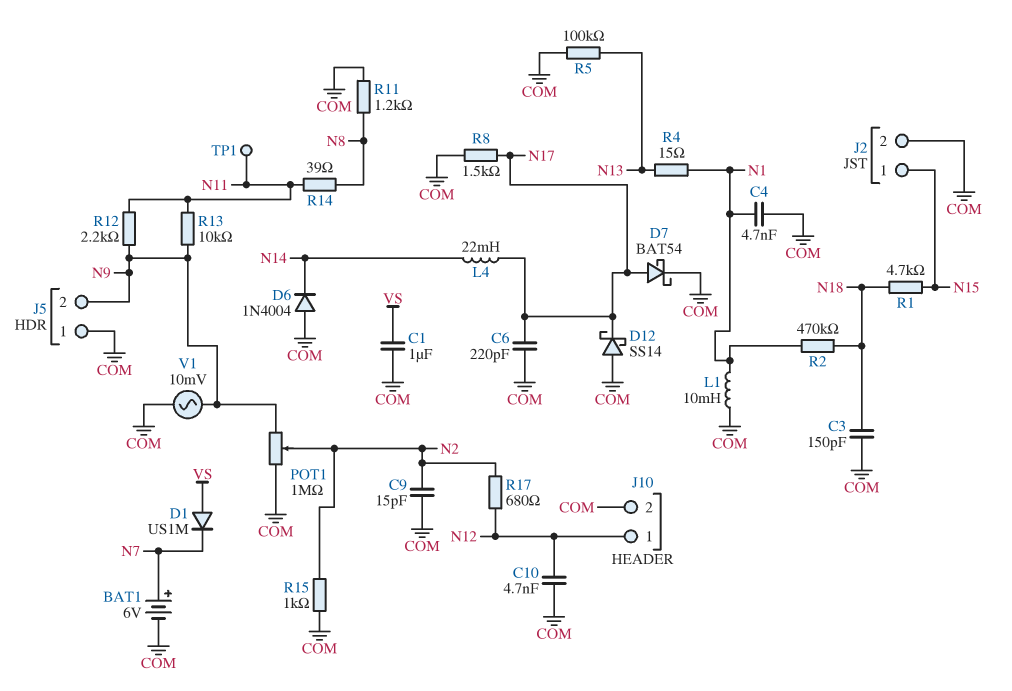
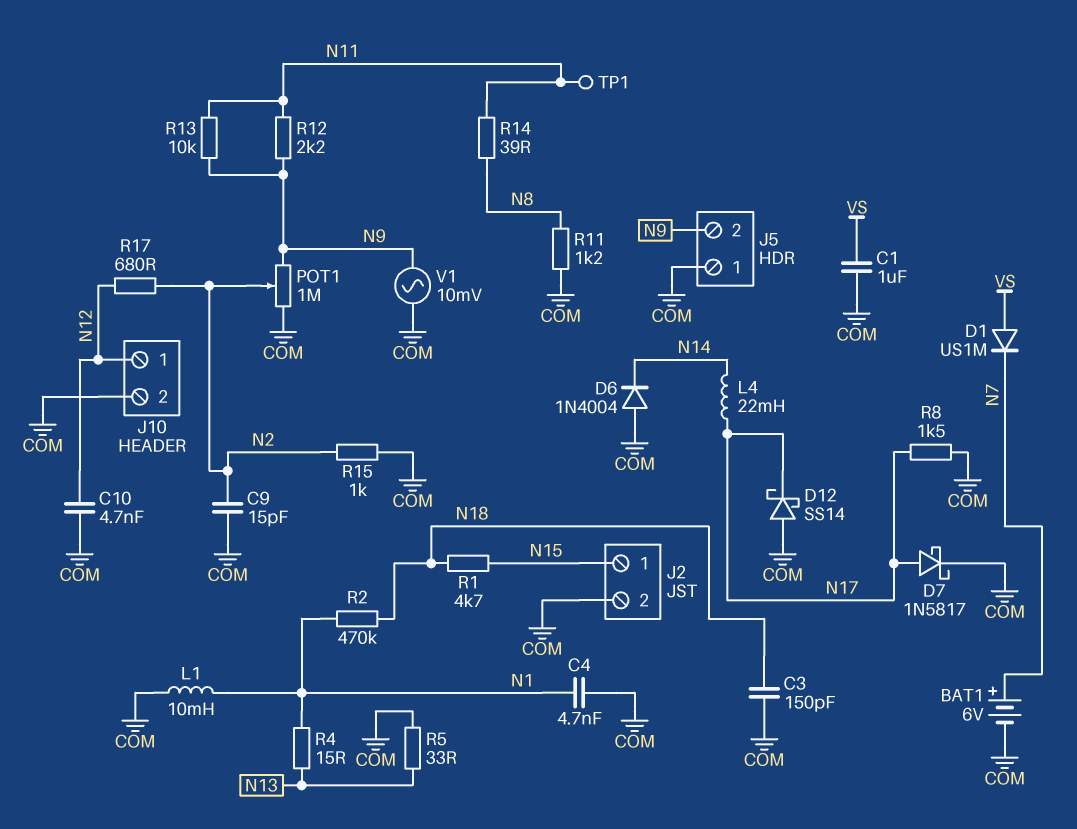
C6: 220pF (COM, N17) -> none
D7: schottky BAT54 (A N17, K COM) -> schottky 1N5817 (A N17, K COM)
R5: 100k (COM, N13) -> 33 (COM, N13)

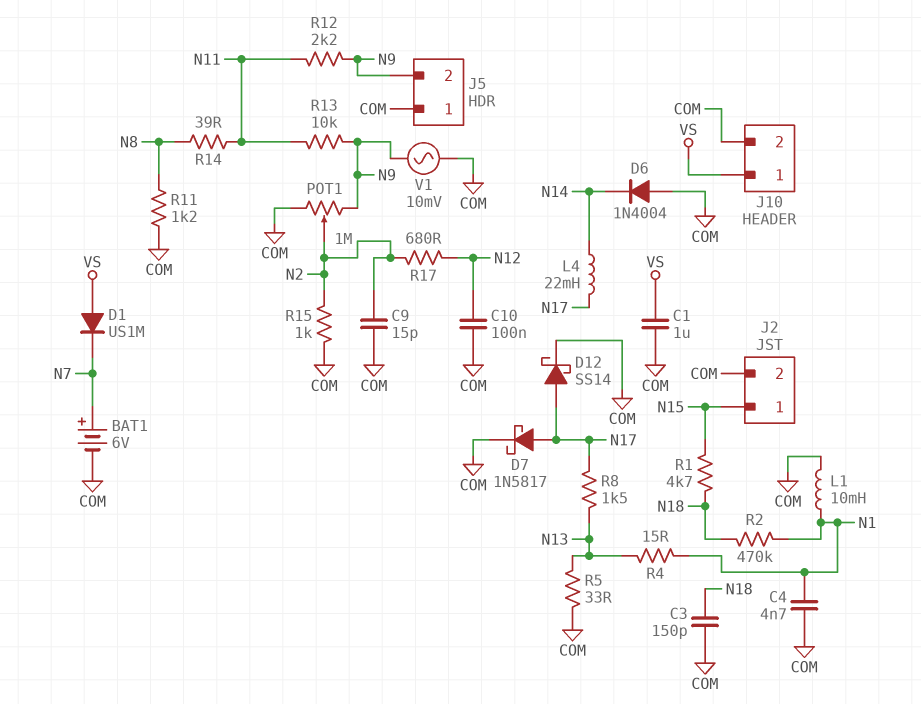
C10: 4.7nF (COM, N12) -> 100nF (COM, N12)
D12: schottky SS14 (A COM, K N17) -> schottky SS14 (A N17, K COM)
J10 pin 1: N12 -> VS
R8: 1.5k (COM, N17) -> 1.5k (N13, N17)
TP1: test point (N11) -> none

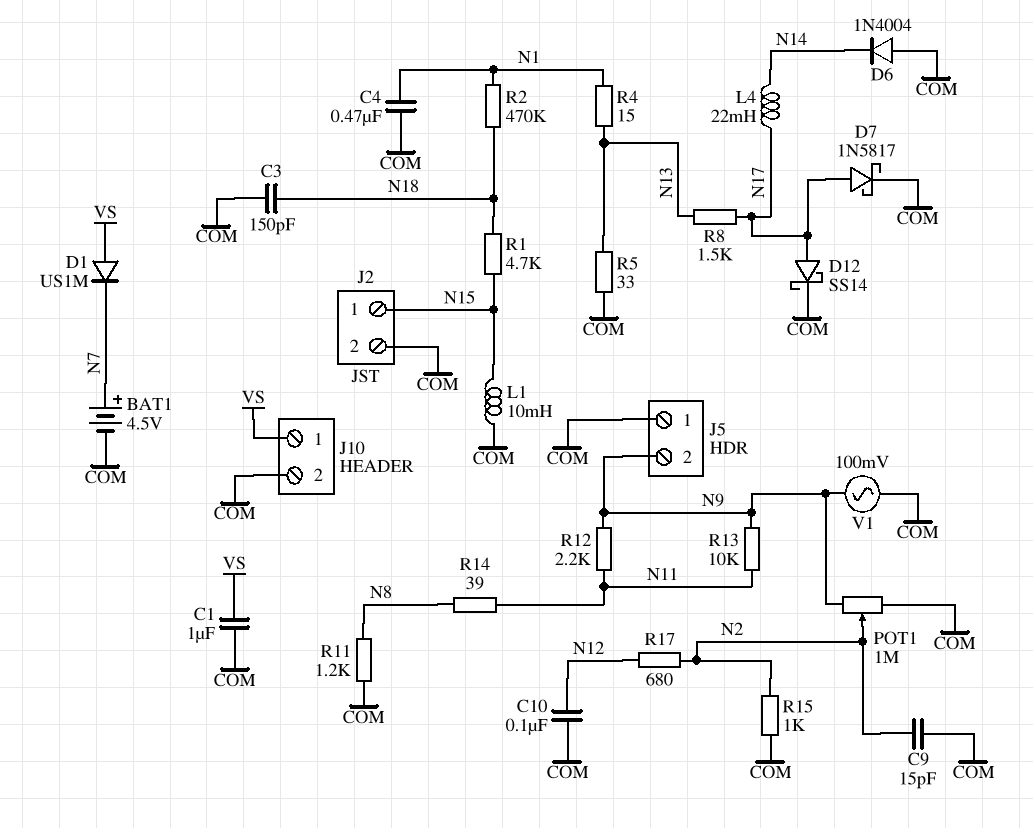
BAT1: 6V (plus N7, minus COM) -> 4.5V (plus N7, minus COM)
C4: 4.7nF (COM, N1) -> 470nF (COM, N1)
L1: 10mH (COM, N1) -> 10mH (COM, N15)
V1: AC 10mV (COM, N9) -> AC 100mV (COM, N9)

